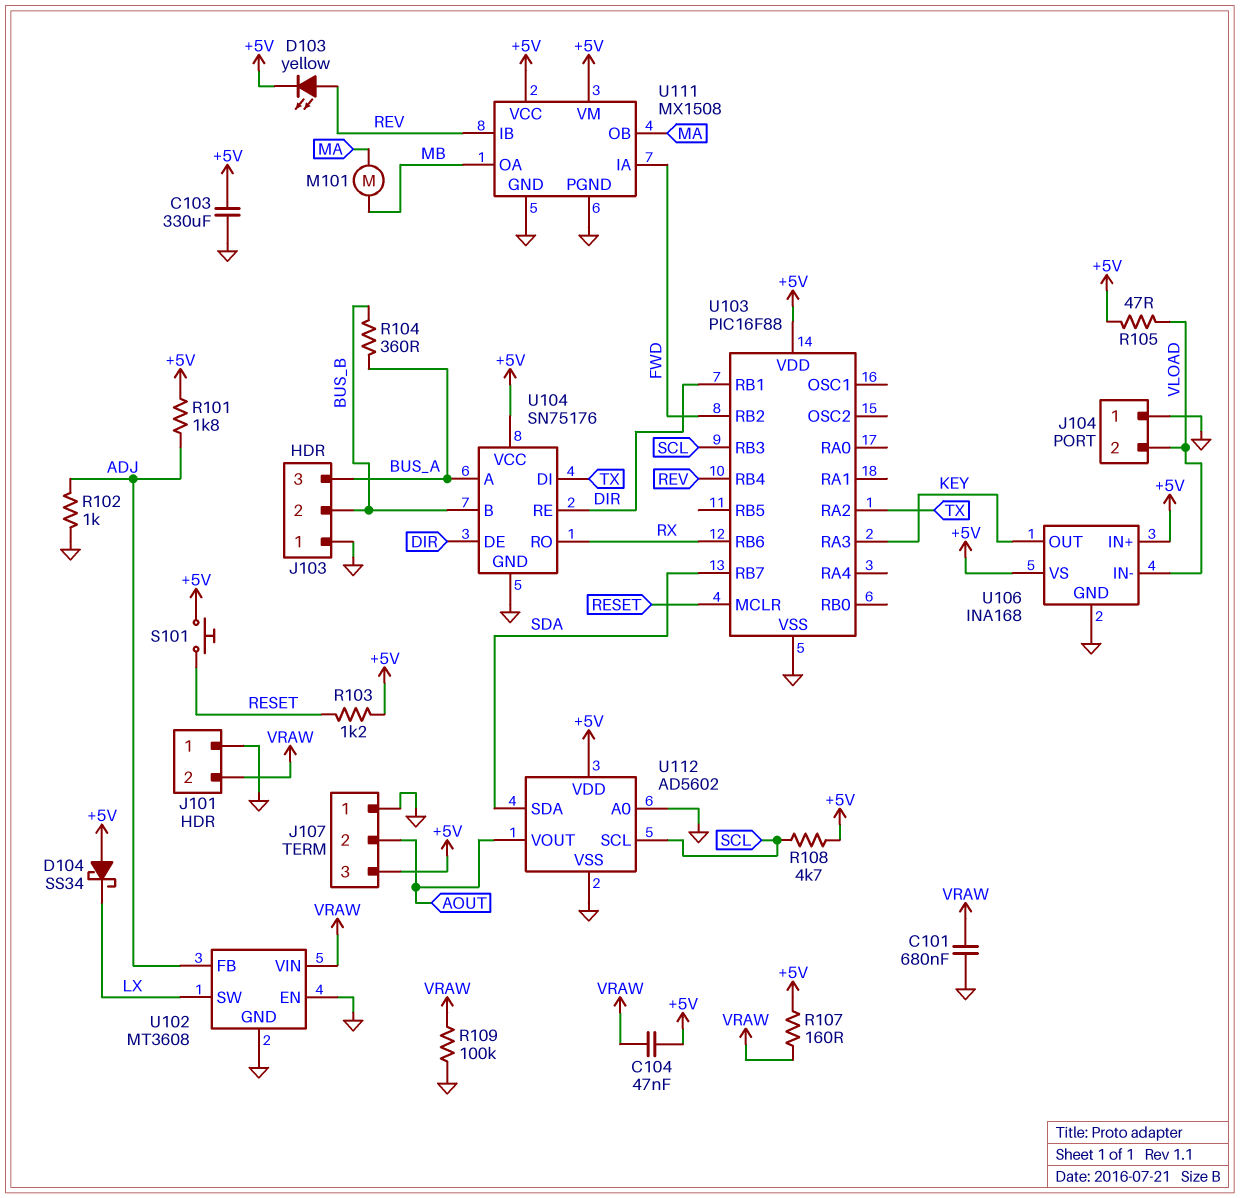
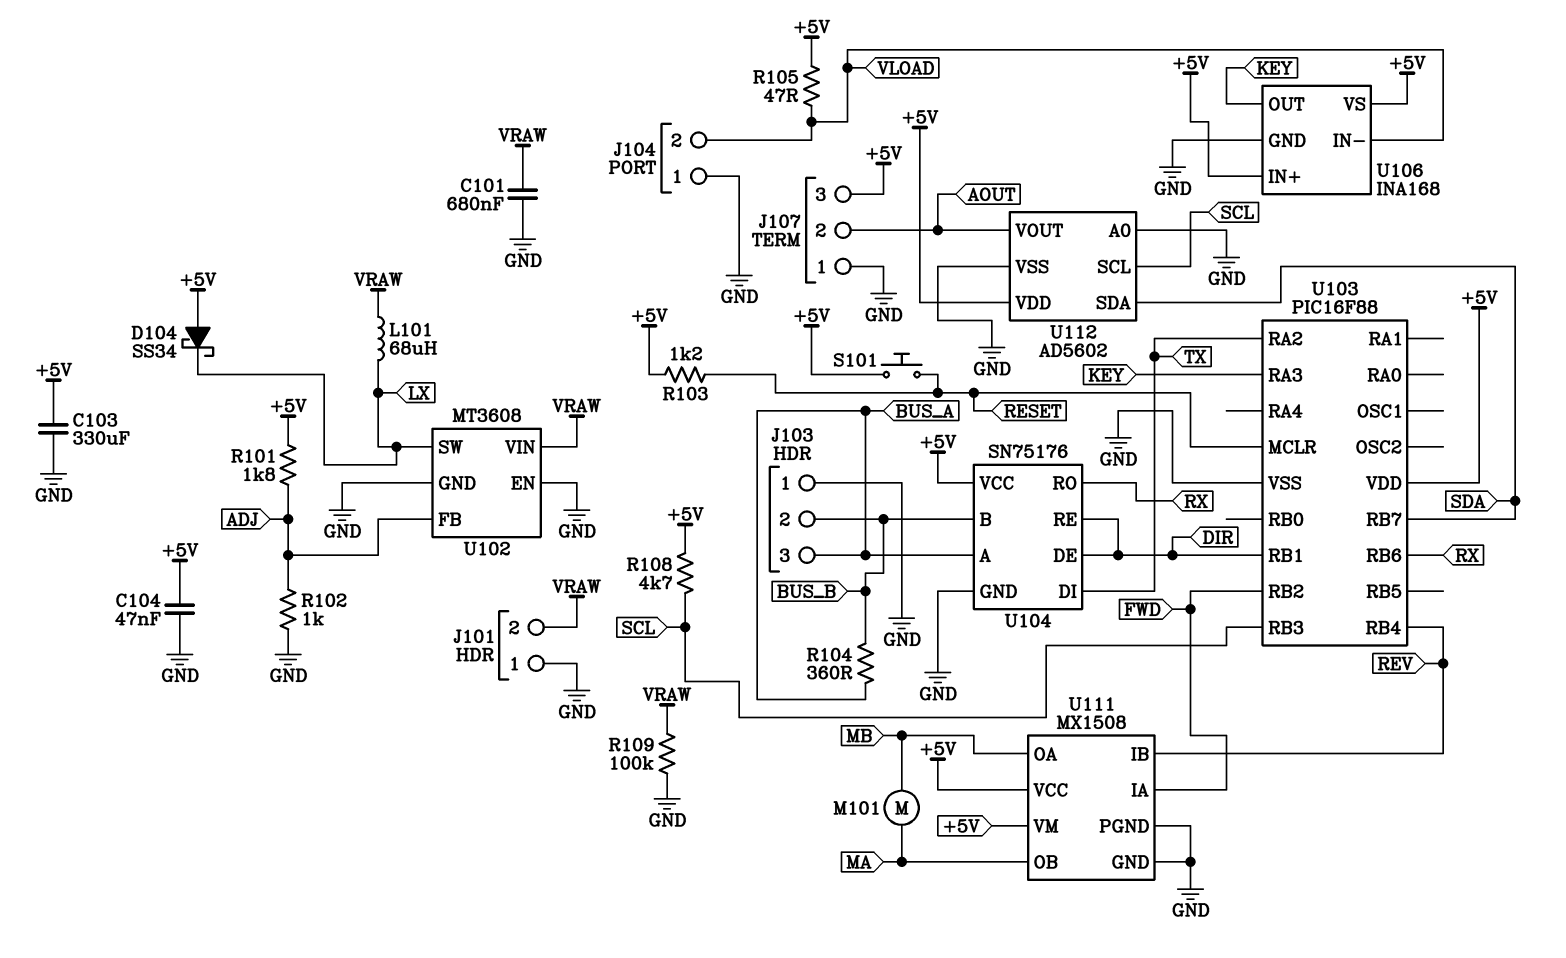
C104: 47nF (+5V, VRAW) -> 47nF (+5V, GND)
D103: LED yellow (A REV, K +5V) -> none
L101: none -> 68uH (LX, VRAW)
R107: 160 (+5V, VRAW) -> none

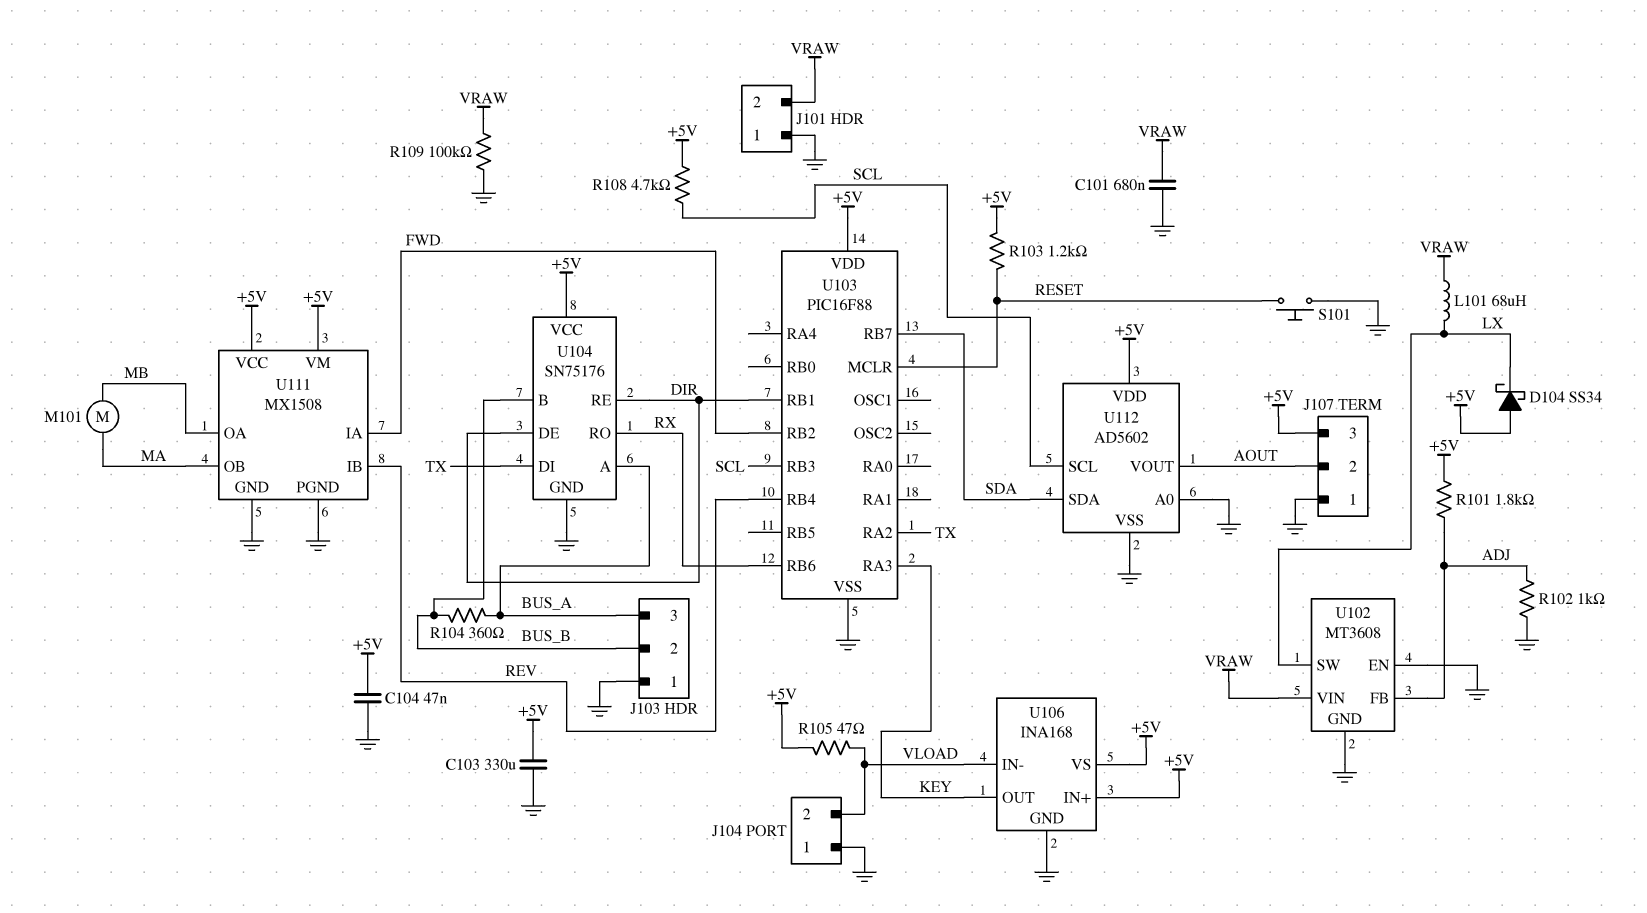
S101: button (+5V, RESET) -> button (GND, RESET)

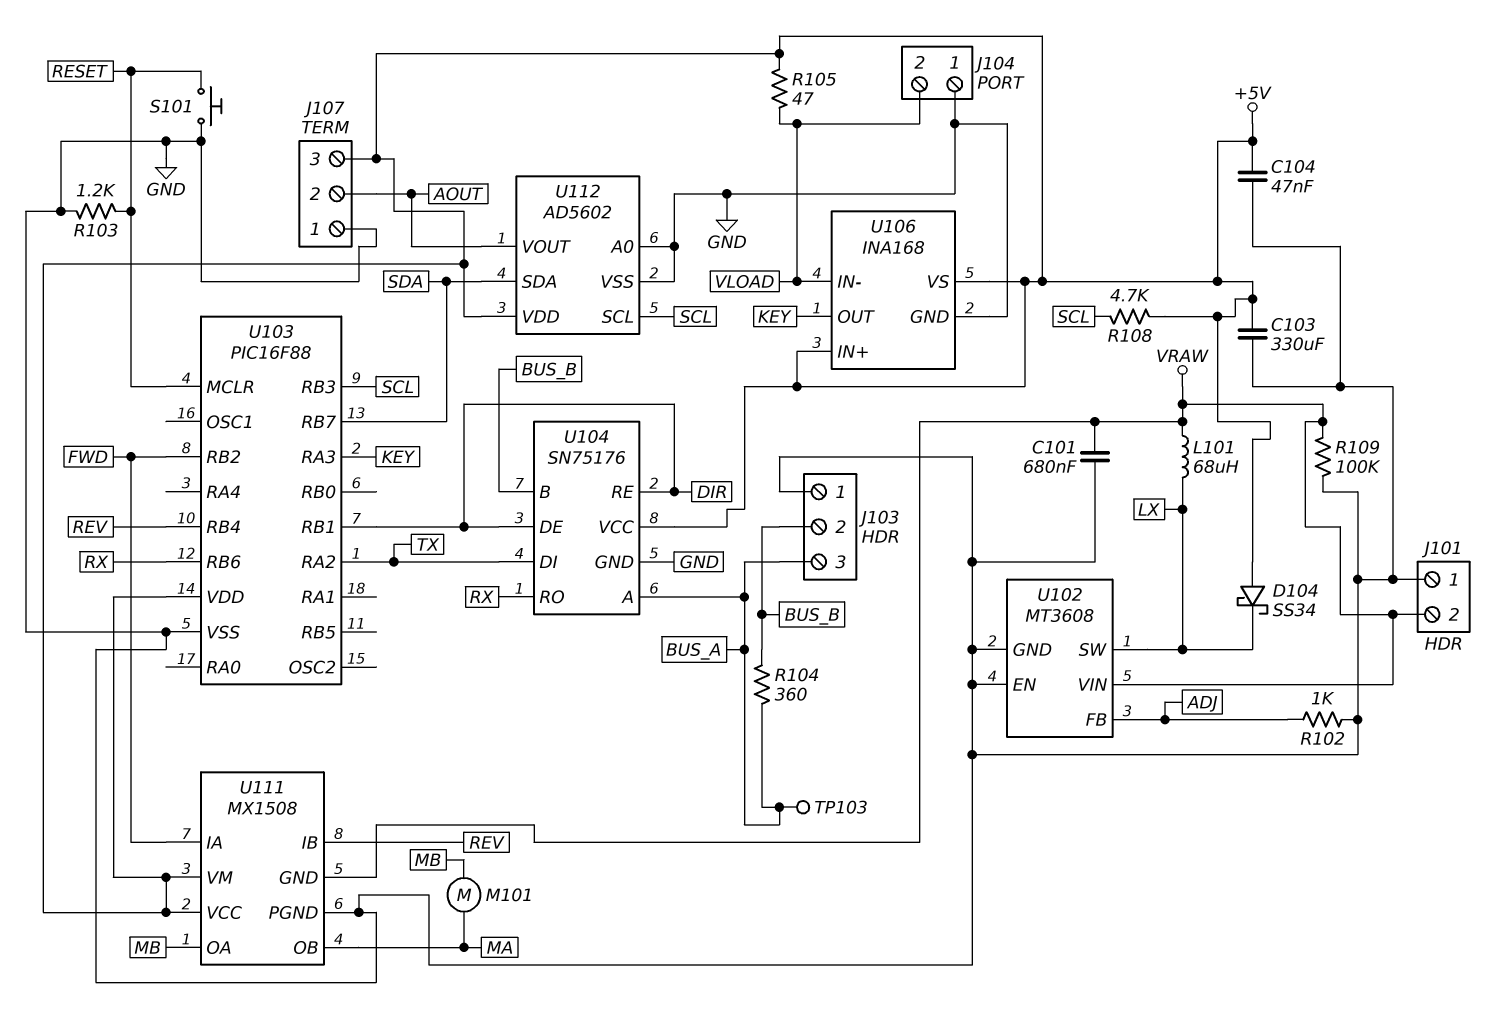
R101: 1.8k (+5V, ADJ) -> none
R103: 1.2k (+5V, RESET) -> 1.2k (GND, RESET)
TP103: none -> test point (BUS_A)
U111 pin GND: GND -> VRAW

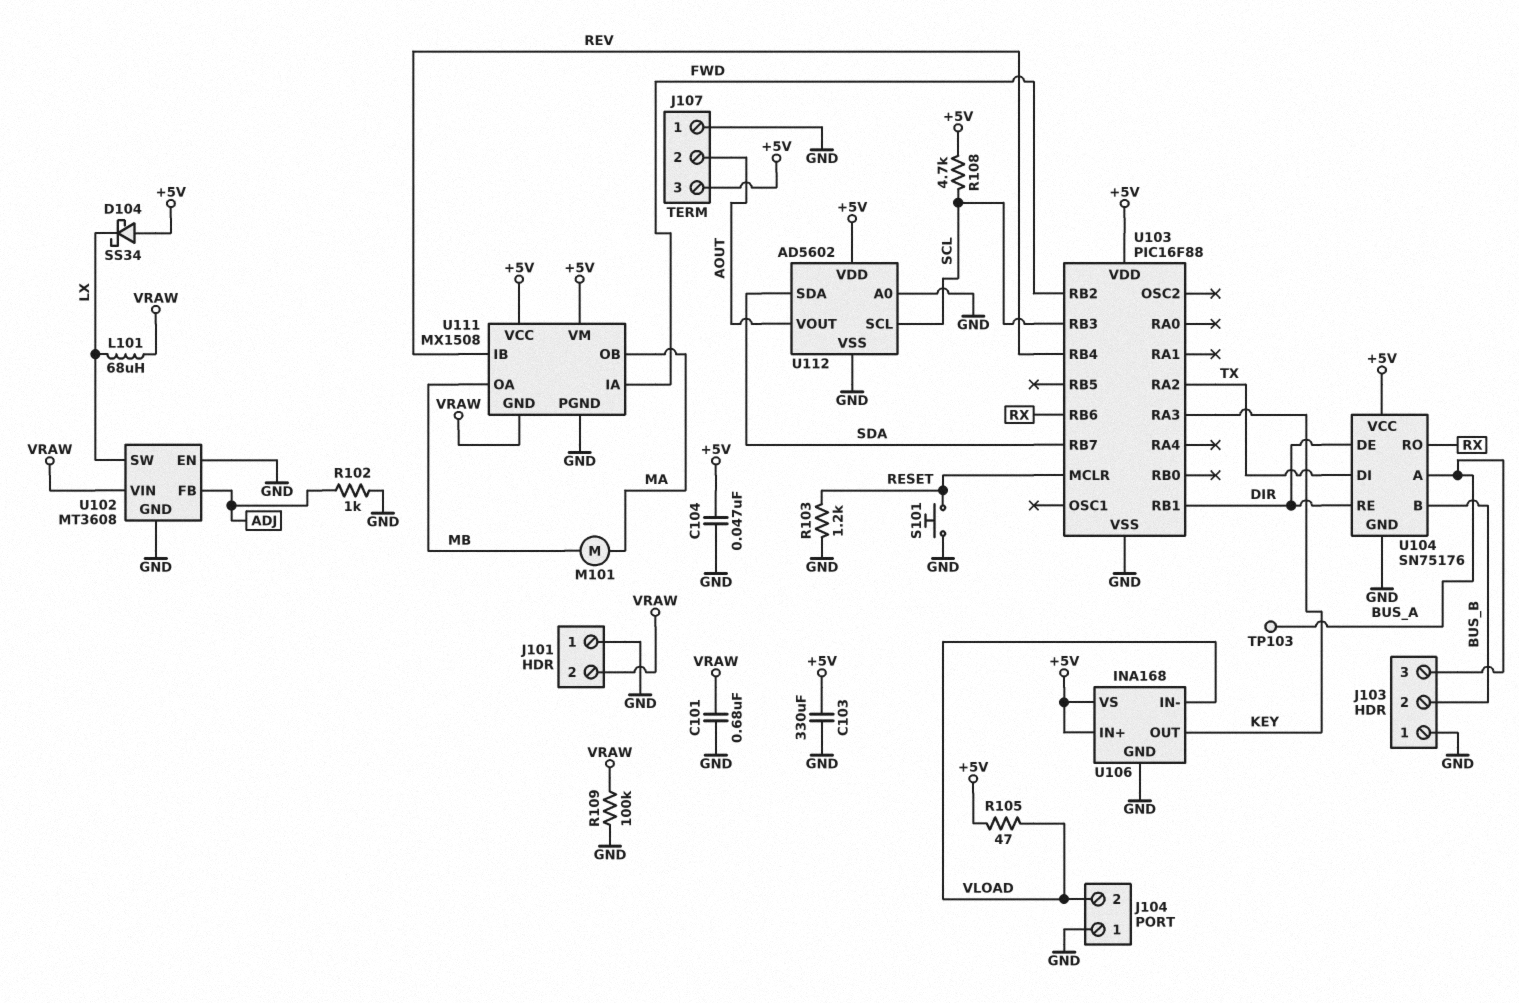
R104: 360 (BUS_A, BUS_B) -> none

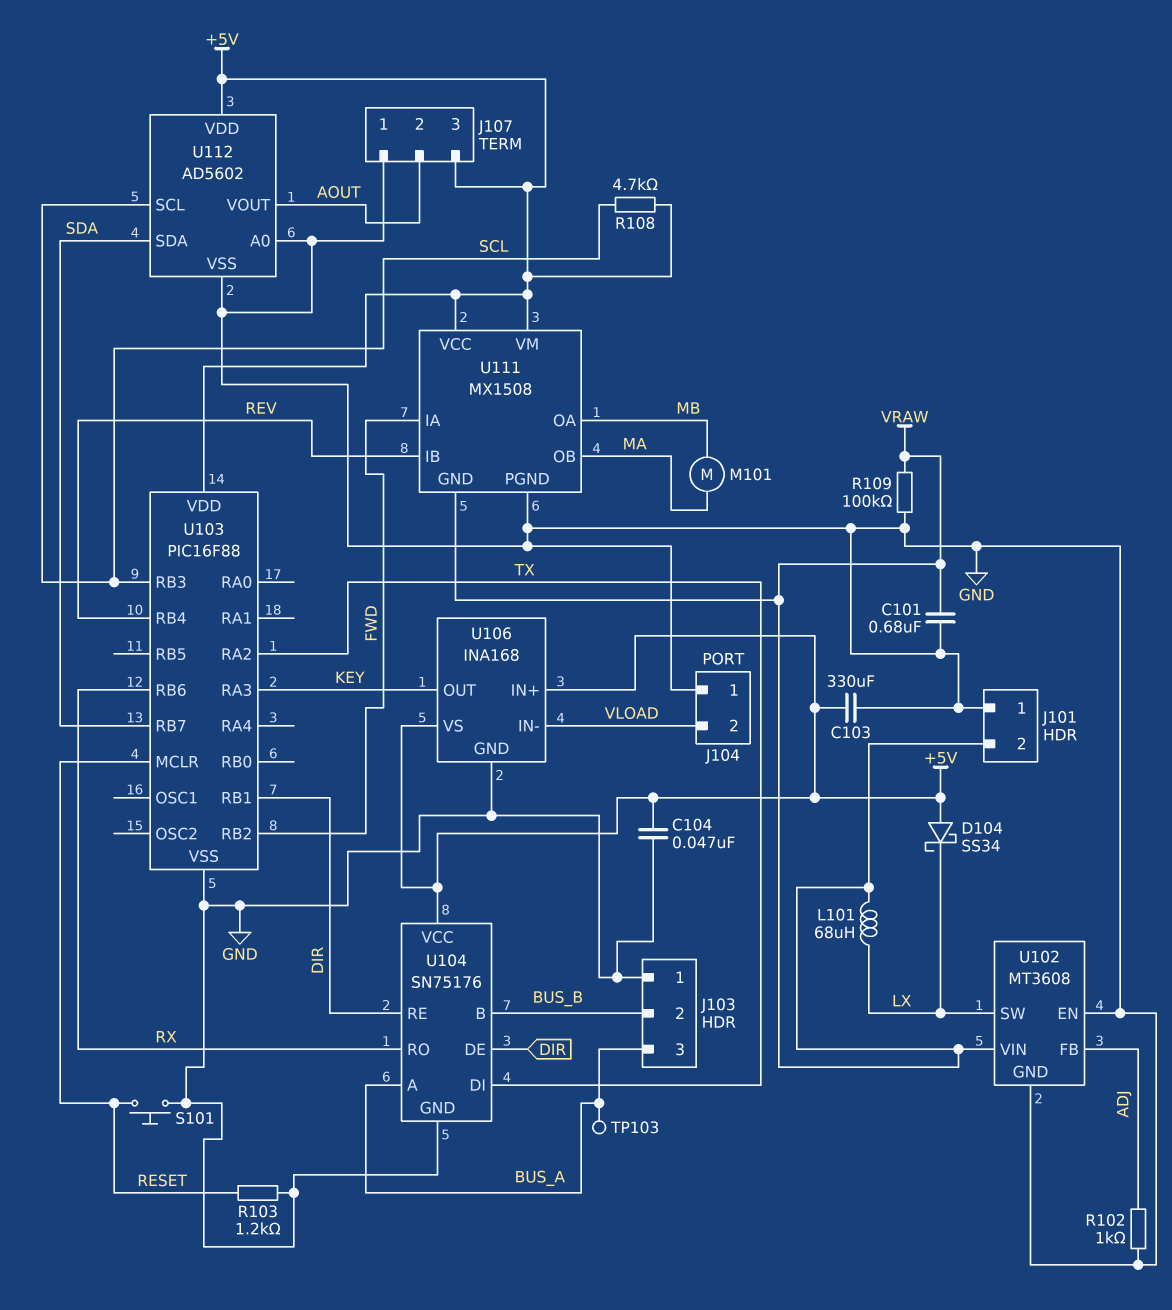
R105: 47 (+5V, VLOAD) -> none

